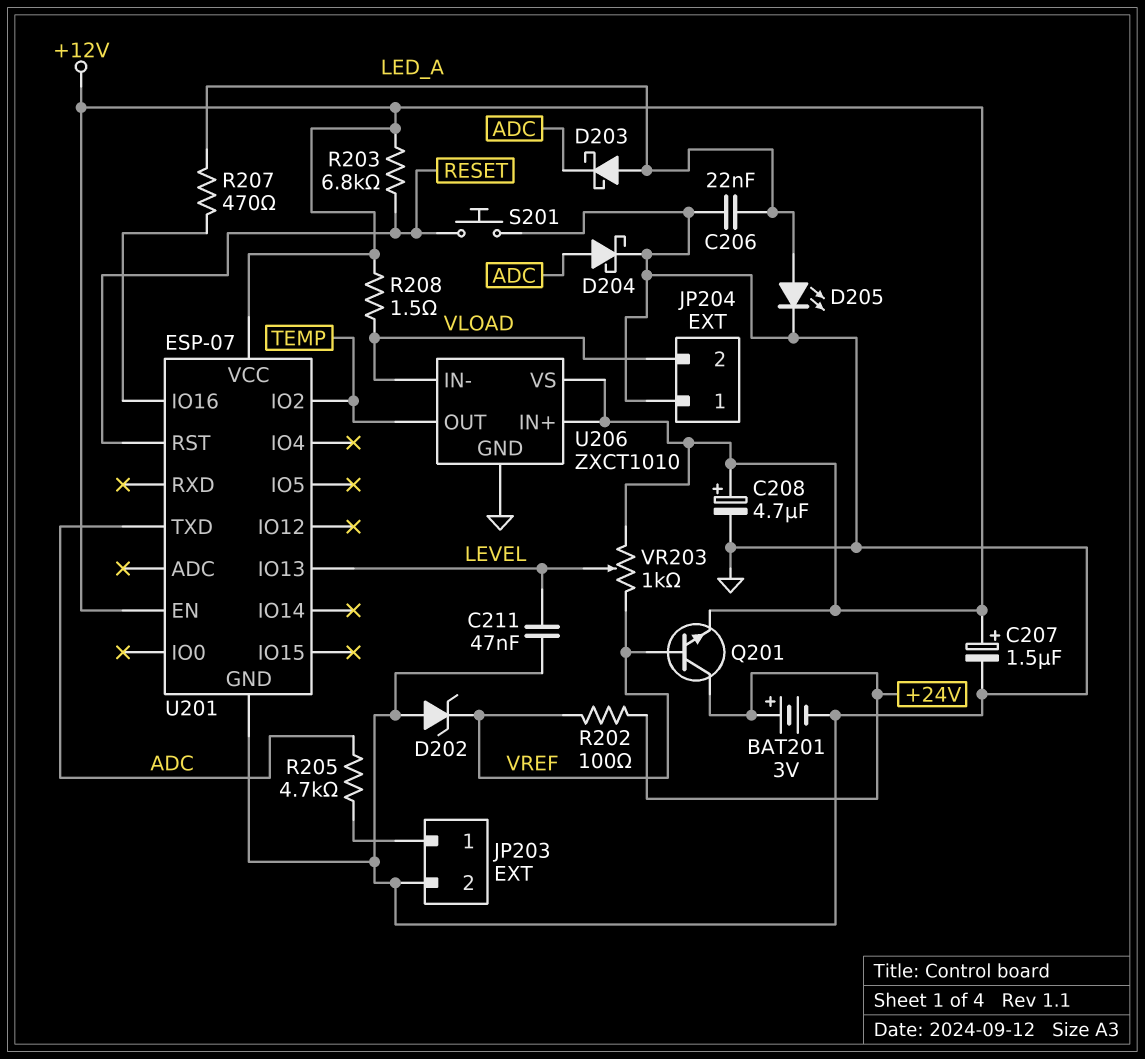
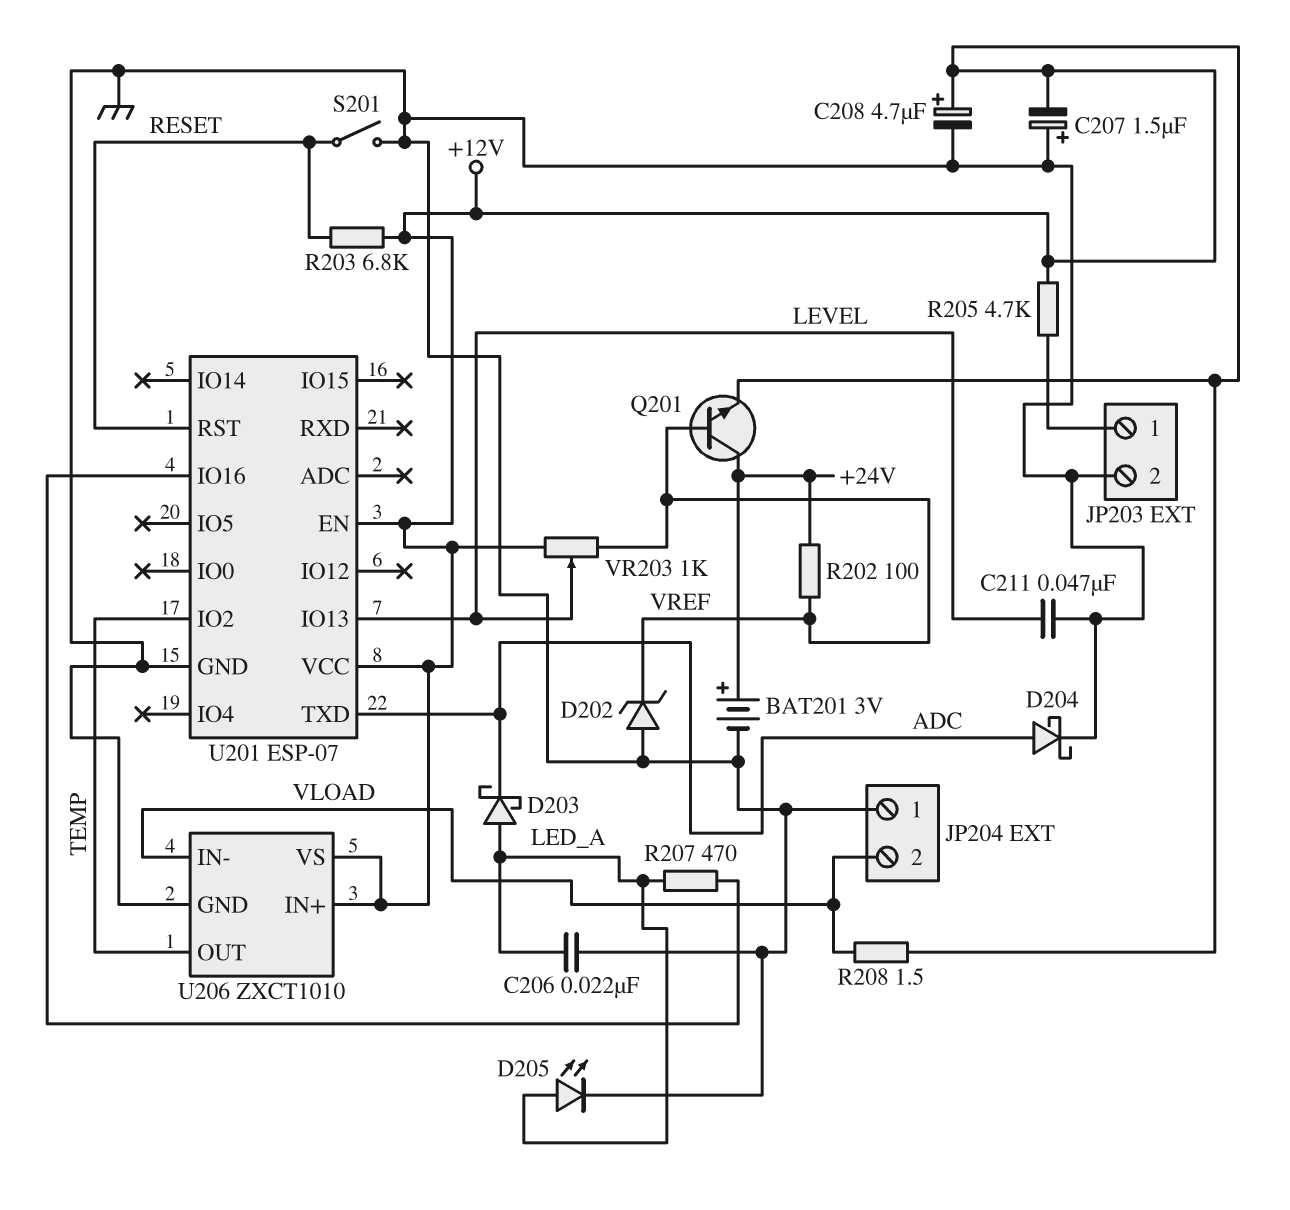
C207: 1.5uF (plus +12V, minus GND) -> 1.5uF (plus GND, minus +12V)
R205: 4.7k (ADC, JP203/1) -> 4.7k (+12V, JP203/1)
S201: button (GND, RESET) -> switch (GND, RESET)

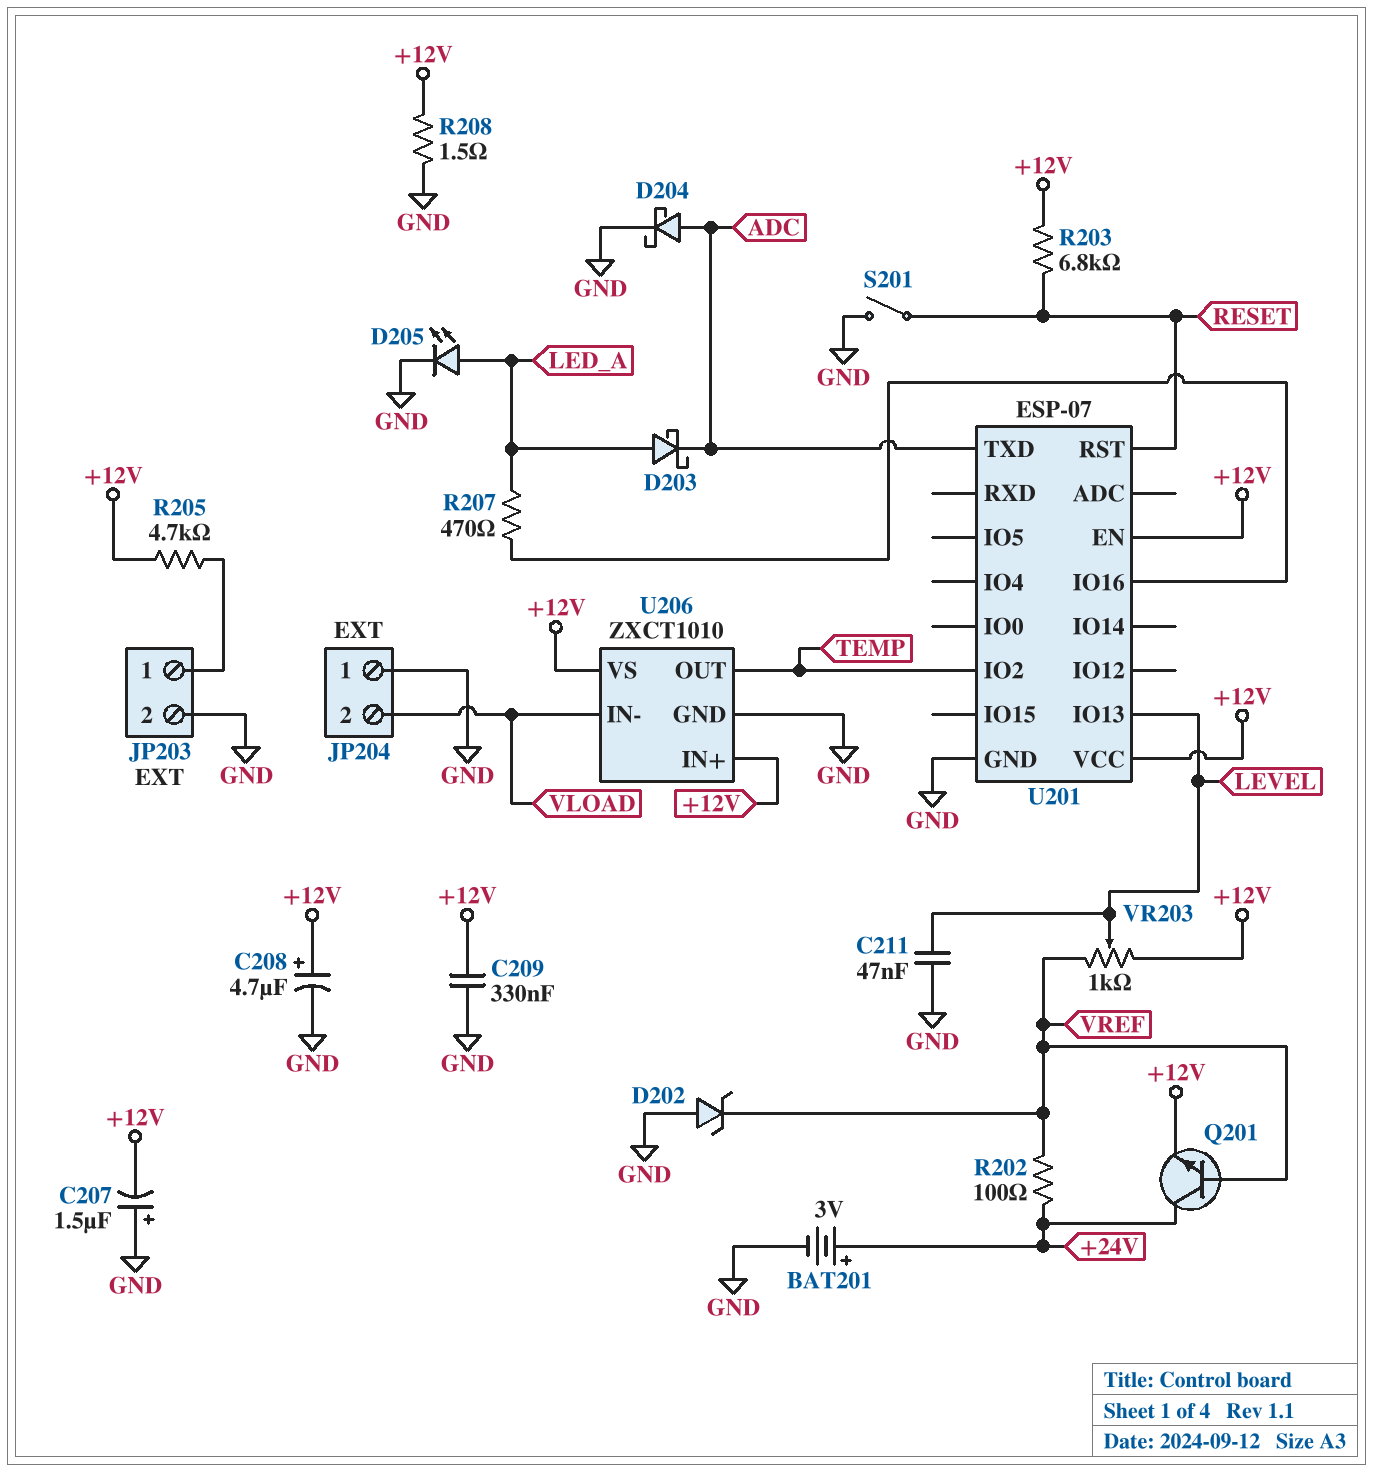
C206: 22nF (GND, LED_A) -> none
C209: none -> 330nF (+12V, GND)
R208: 1.5 (+12V, VLOAD) -> 1.5 (+12V, GND)

